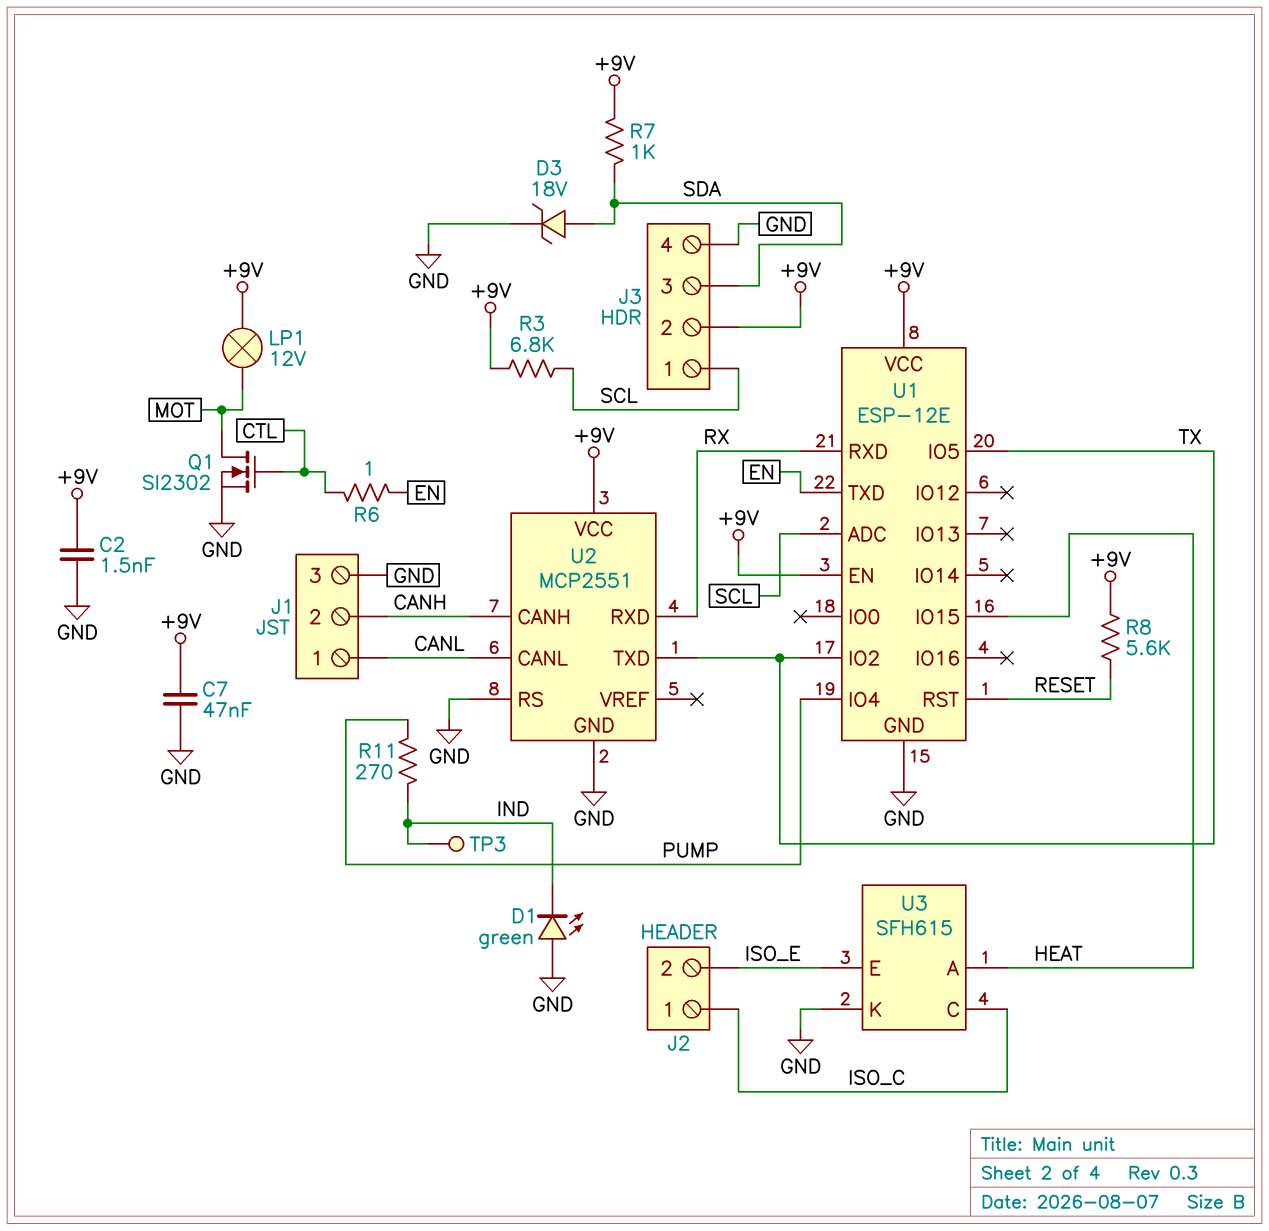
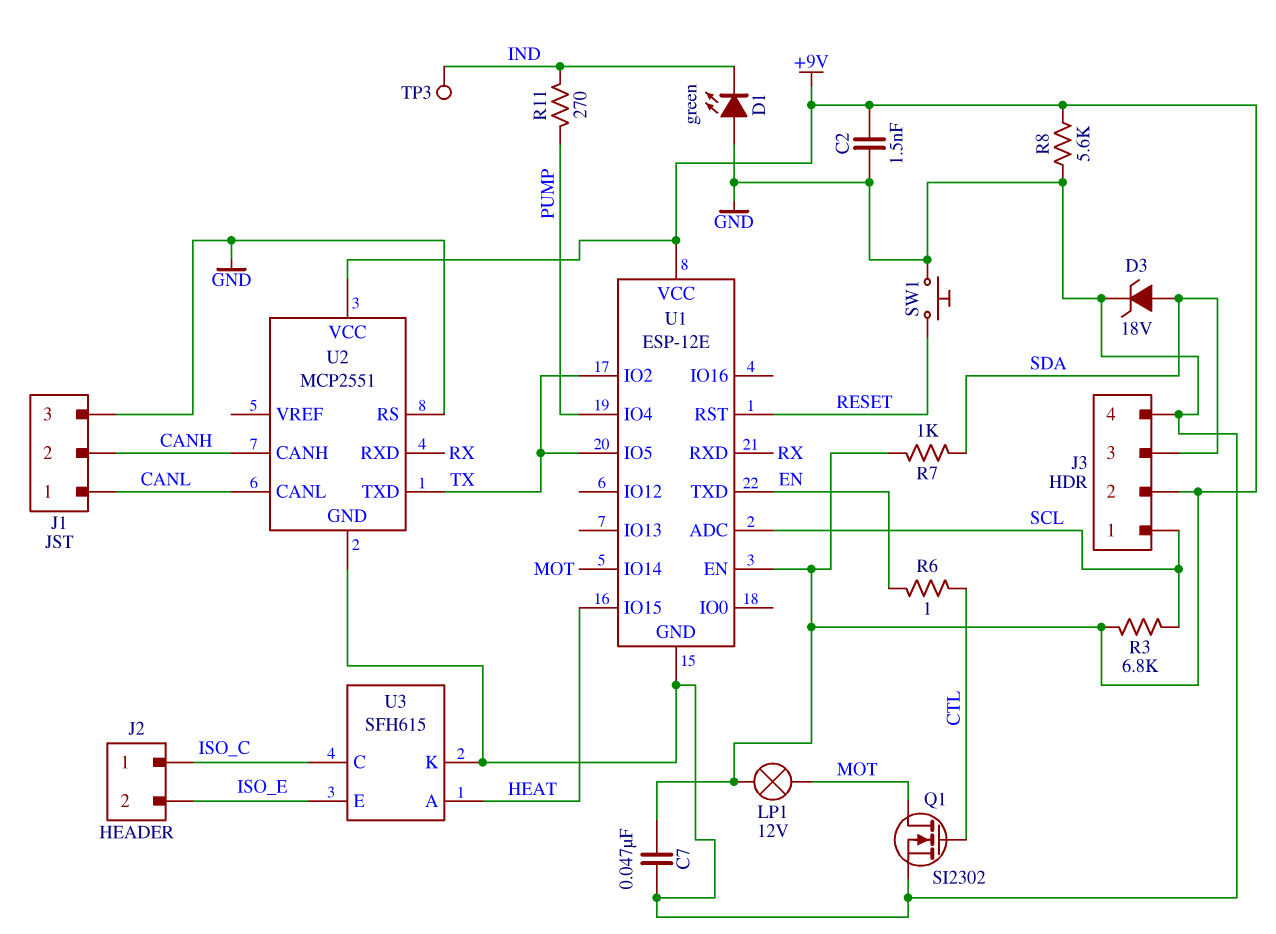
R8: 5.6k (+9V, RESET) -> 5.6k (+9V, GND)
SW1: none -> button (GND, RESET)
U1 pin IO14: none -> MOT

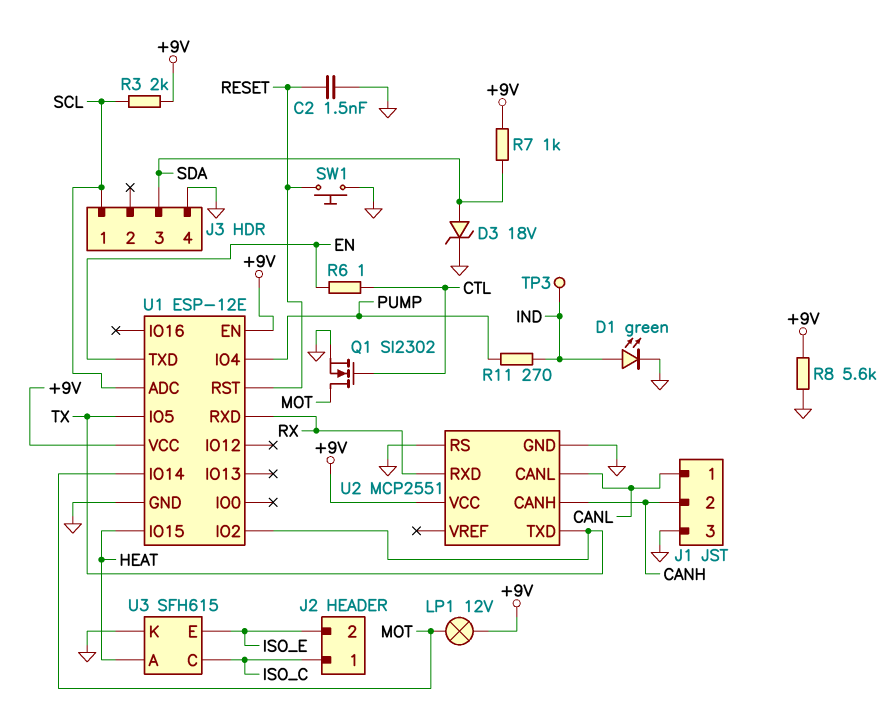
C2: 1.5nF (+9V, GND) -> 1.5nF (GND, RESET)
C7: 47nF (+9V, GND) -> none
D1: LED green (A GND, K IND) -> LED green (A IND, K GND)
J3 pin 2: +9V -> none
R3: 6.8k (+9V, SCL) -> 2k (+9V, SCL)

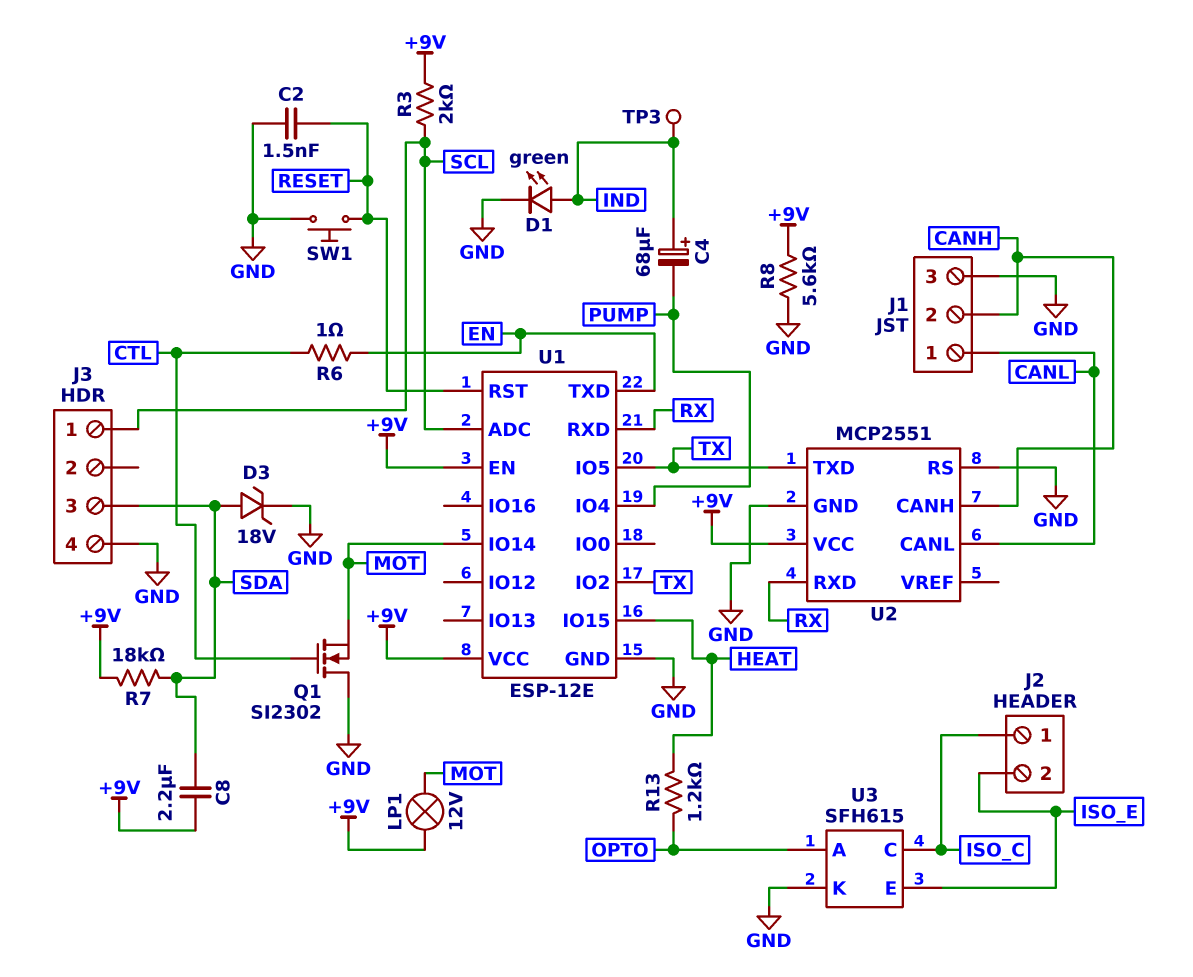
C4: none -> 68uF (plus IND, minus PUMP)
C8: none -> 2.2uF (+9V, SDA)
Q1: NMOS SI2302 (G CTL, D MOT, S GND) -> NMOS SI2302 (G CTL, D GND, S MOT)
R7: 1k (+9V, SDA) -> 18k (+9V, SDA)
R11: 270 (IND, PUMP) -> none
R13: none -> 1.2k (HEAT, OPTO)
U3 pin A: HEAT -> OPTO

